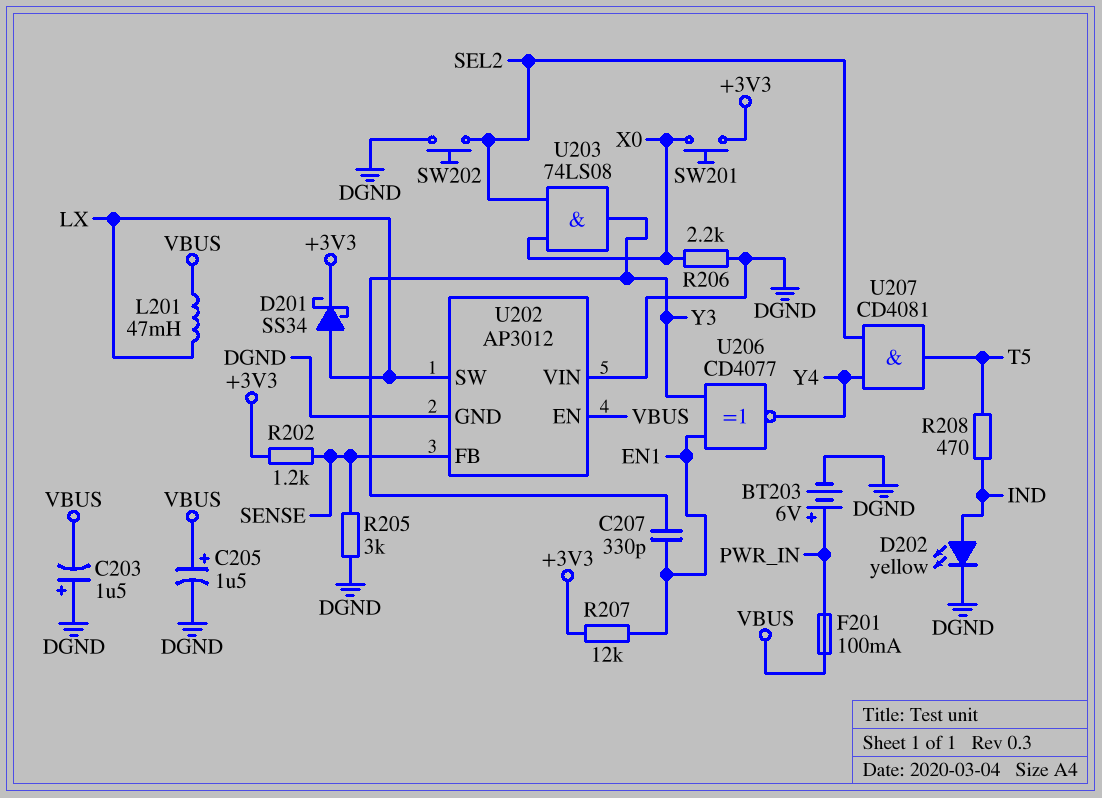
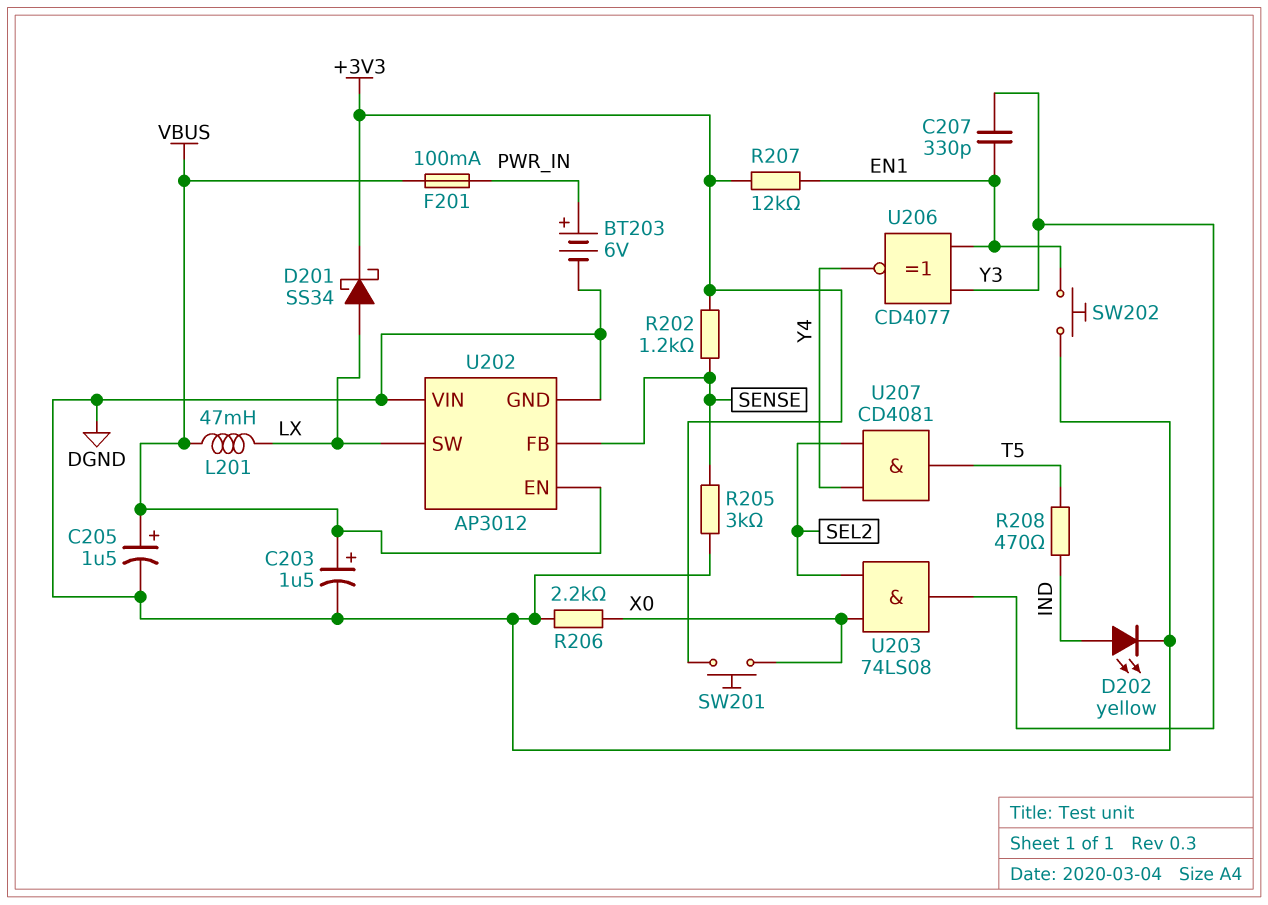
C203: 1.5uF (plus DGND, minus VBUS) -> 1.5uF (plus VBUS, minus DGND)
SW202: button (DGND, SEL2) -> button (DGND, EN1)

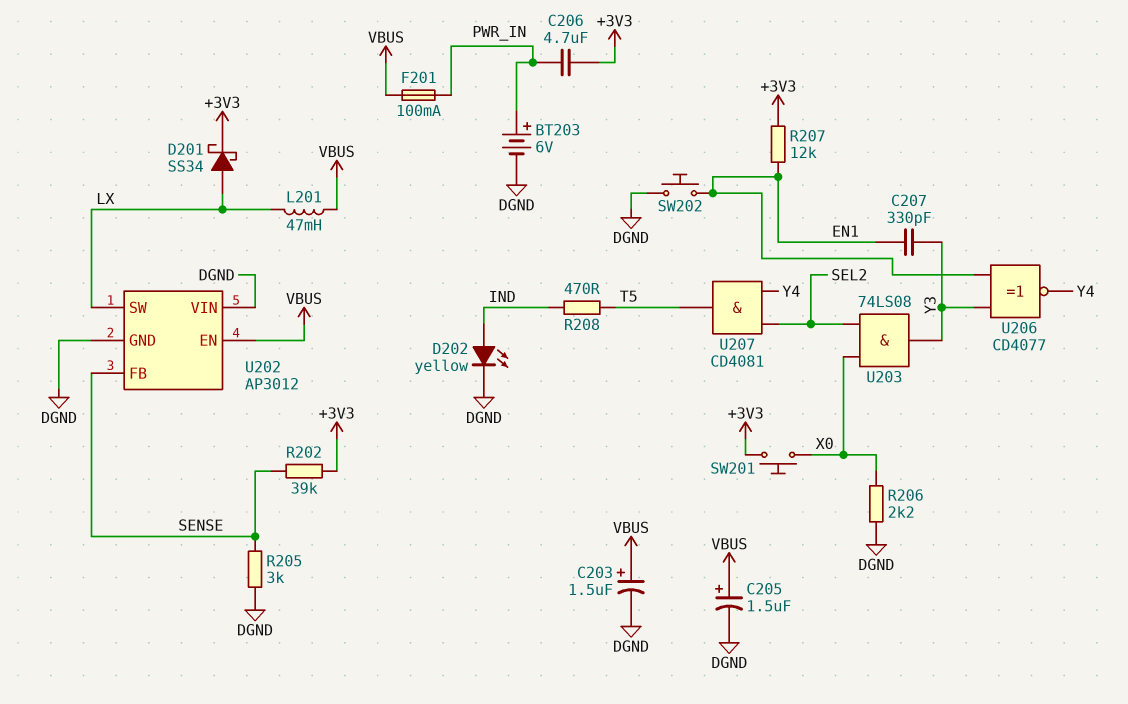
C206: none -> 4.7uF (+3V3, PWR_IN)
R202: 1.2k (+3V3, SENSE) -> 39k (+3V3, SENSE)

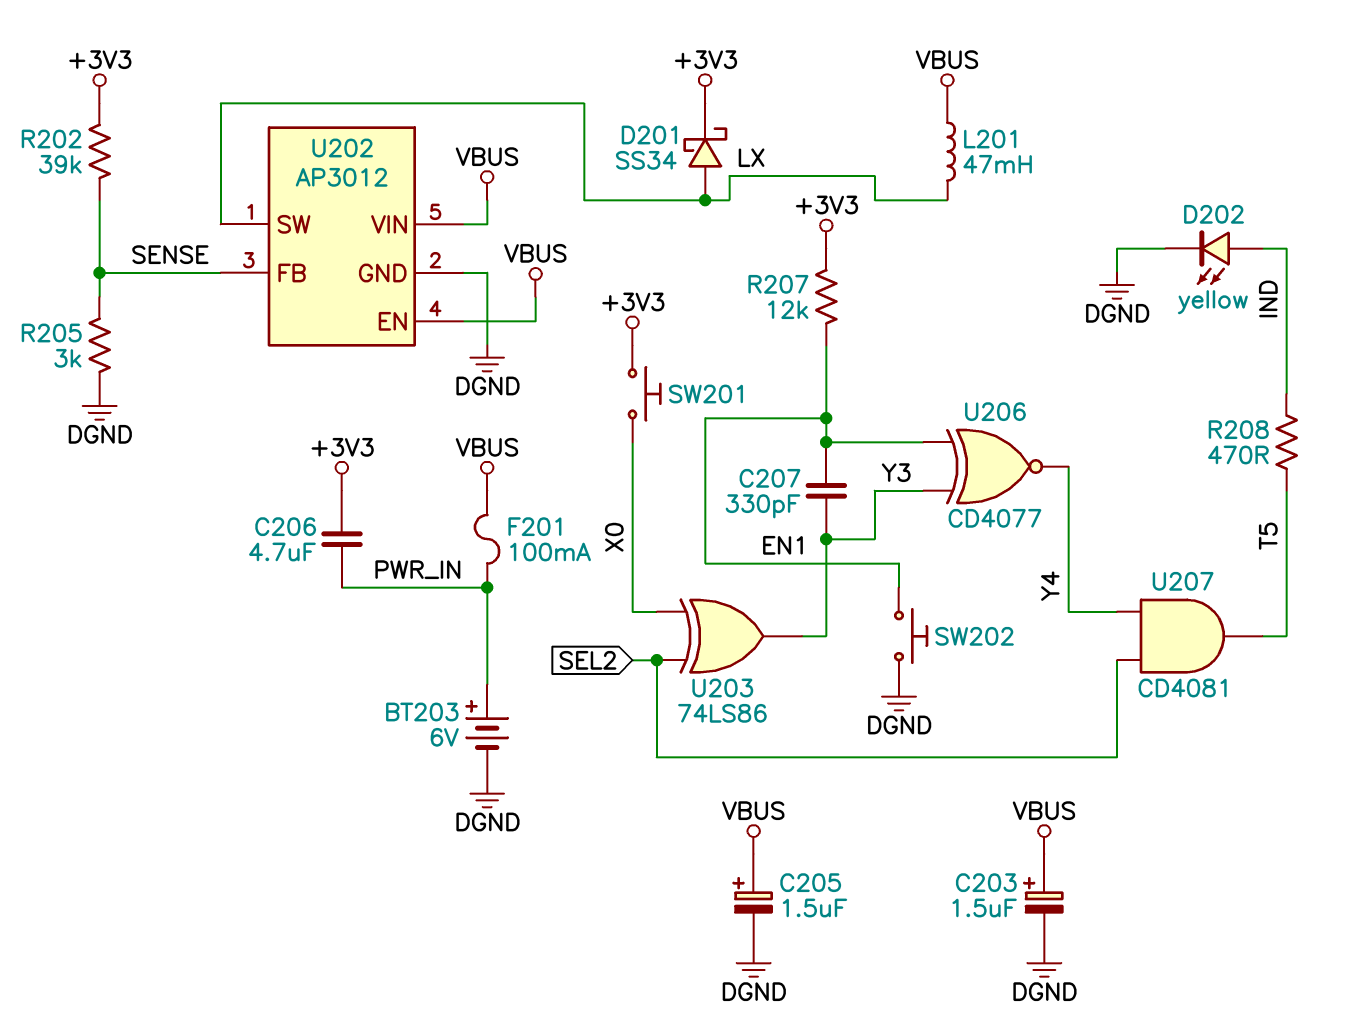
R206: 2.2k (DGND, X0) -> none
U202 pin VIN: DGND -> VBUS
U203: AND 74LS08 (in SEL2, in X0, out Y3) -> XOR 74LS86 (in SEL2, in X0, out Y3)

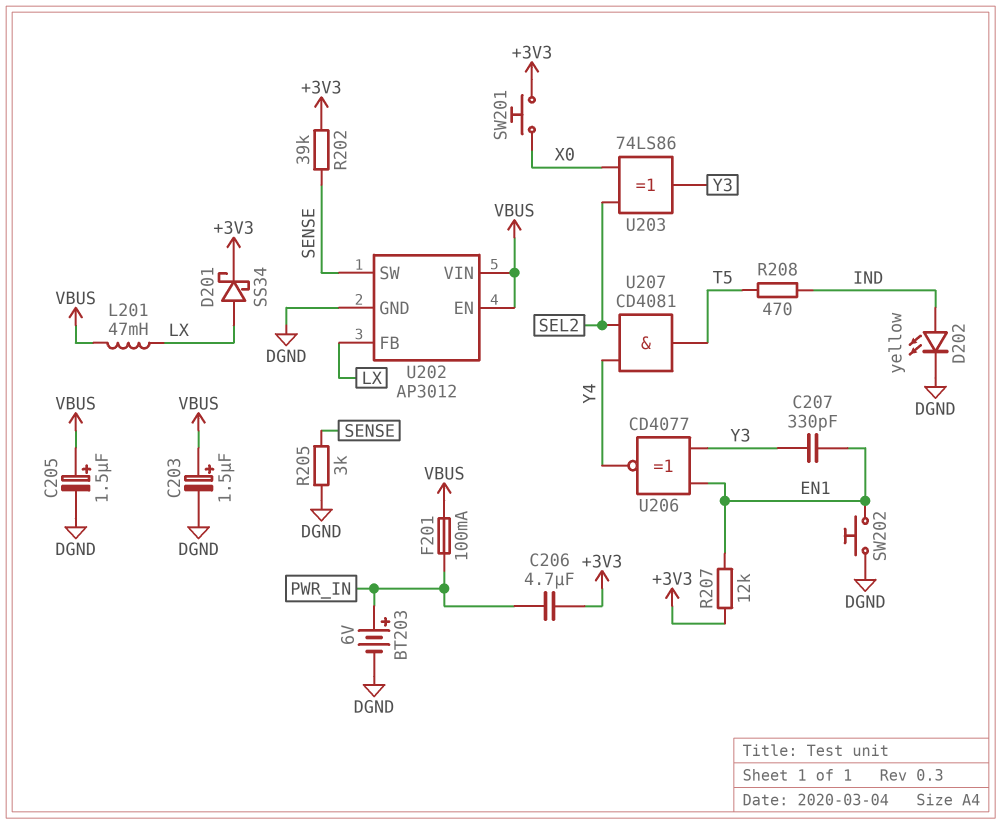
U202 pin FB: SENSE -> LX
U202 pin SW: LX -> SENSE

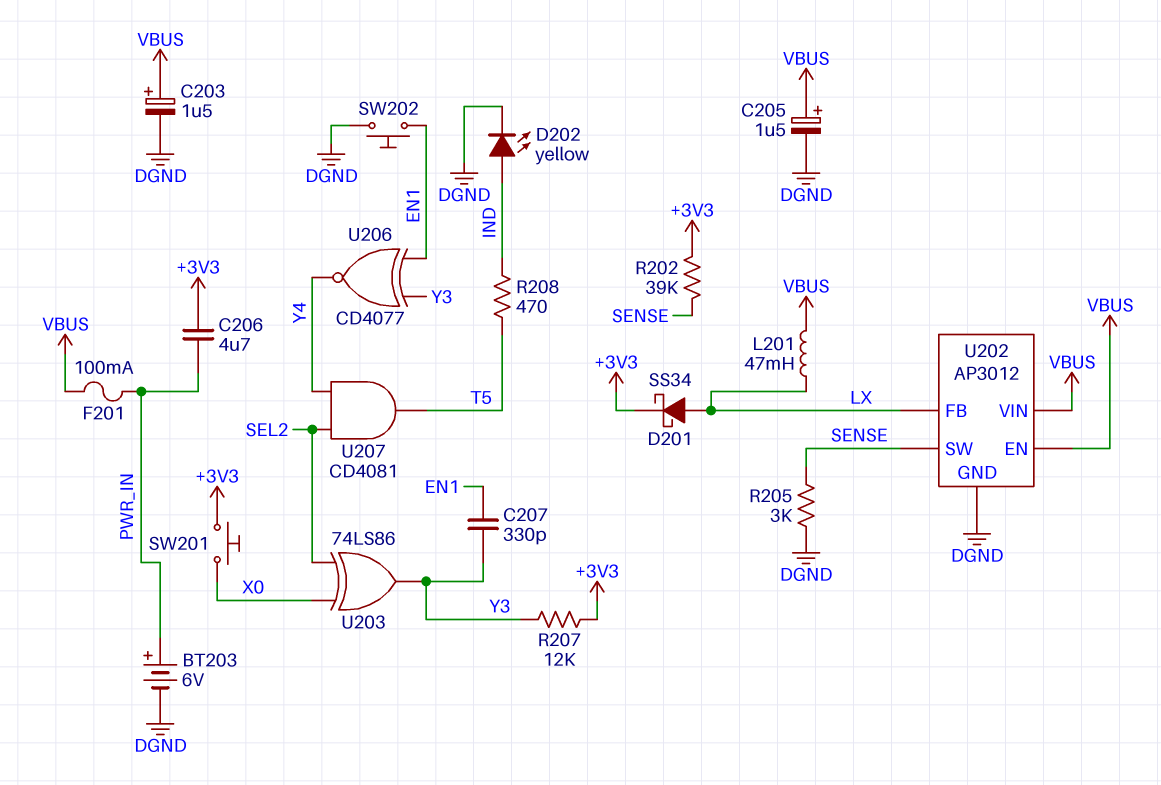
R207: 12k (+3V3, EN1) -> 12k (+3V3, Y3)

